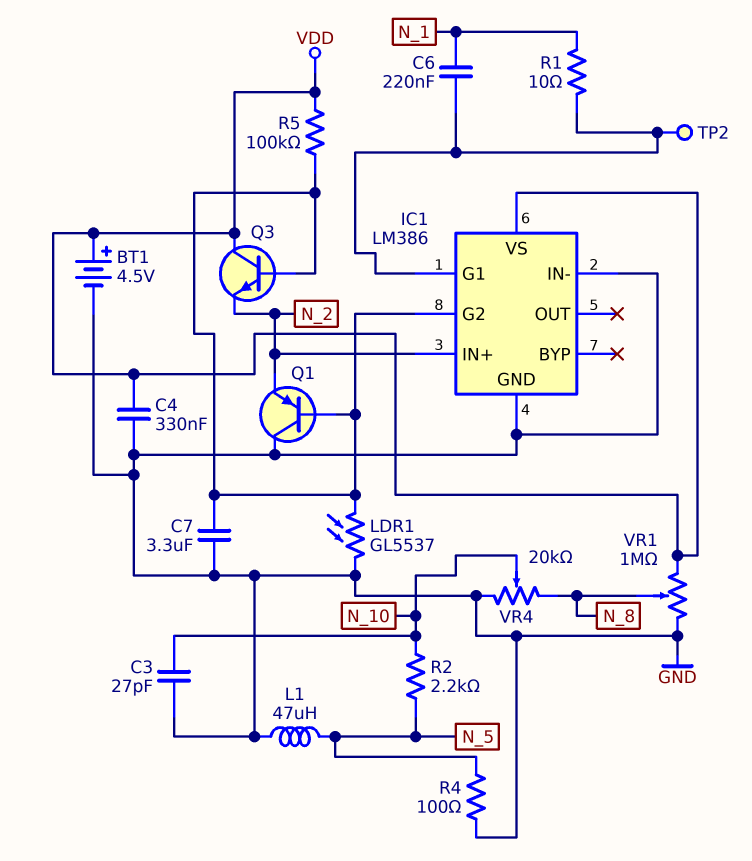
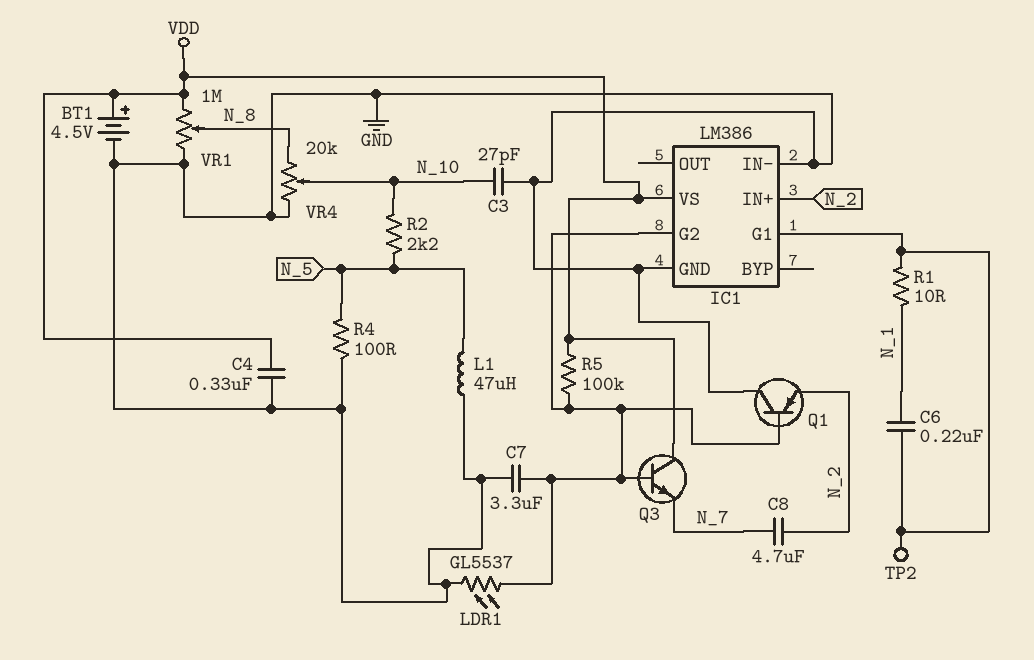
C8: none -> 4.7uF (N_2, N_7)
Q3: NPN (B IC1/G2, C VDD, E N_2) -> NPN (B IC1/G2, C VDD, E N_7)

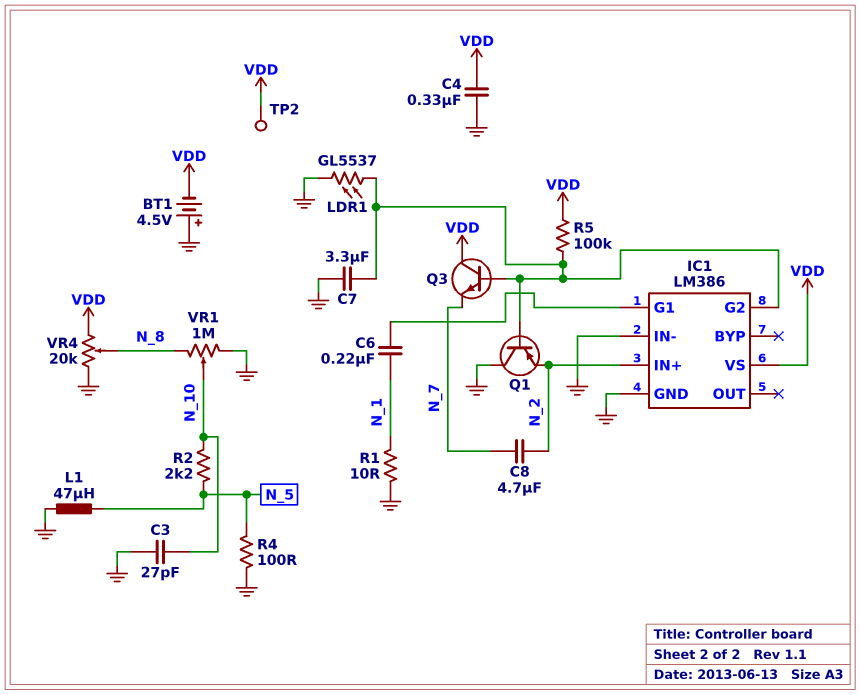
BT1: 4.5V (plus VDD, minus GND) -> 4.5V (plus GND, minus VDD)
R1: 10 (IC1/G1, N_1) -> 10 (GND, N_1)
TP2: test point (IC1/G1) -> test point (VDD)
VR1: 1M (GND, VDD, wiper N_8) -> 1M (GND, N_8, wiper N_10)
VR4: 20k (GND, N_8, wiper N_10) -> 20k (GND, VDD, wiper N_8)

